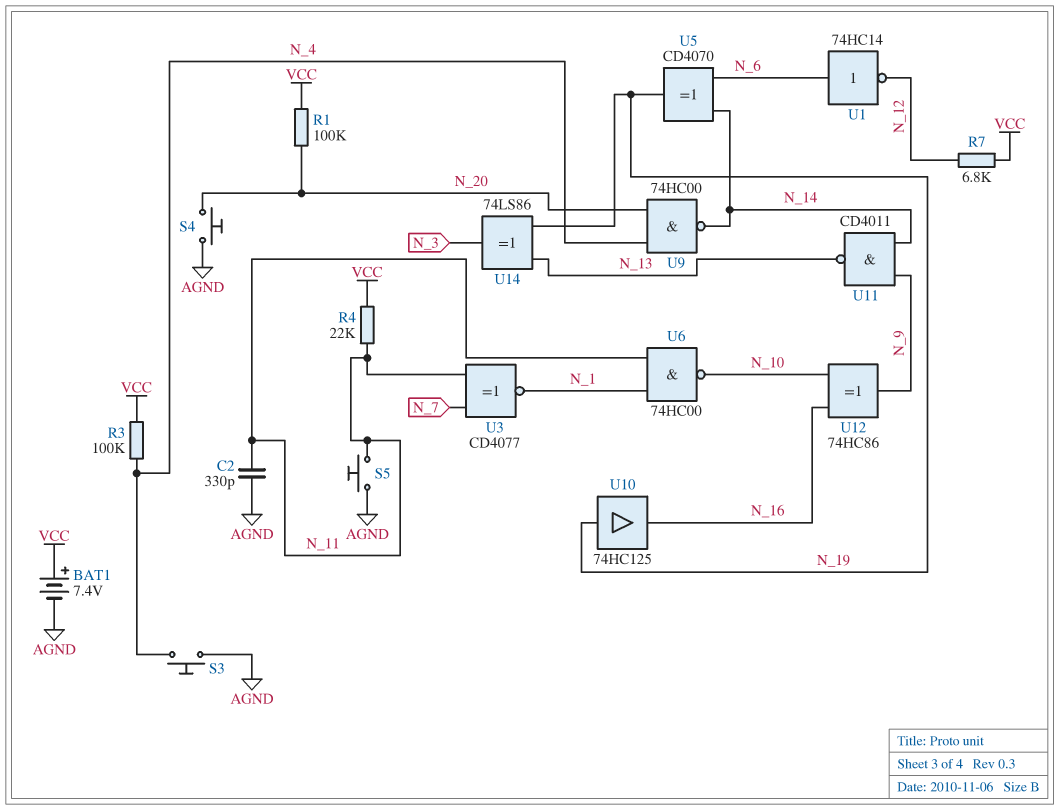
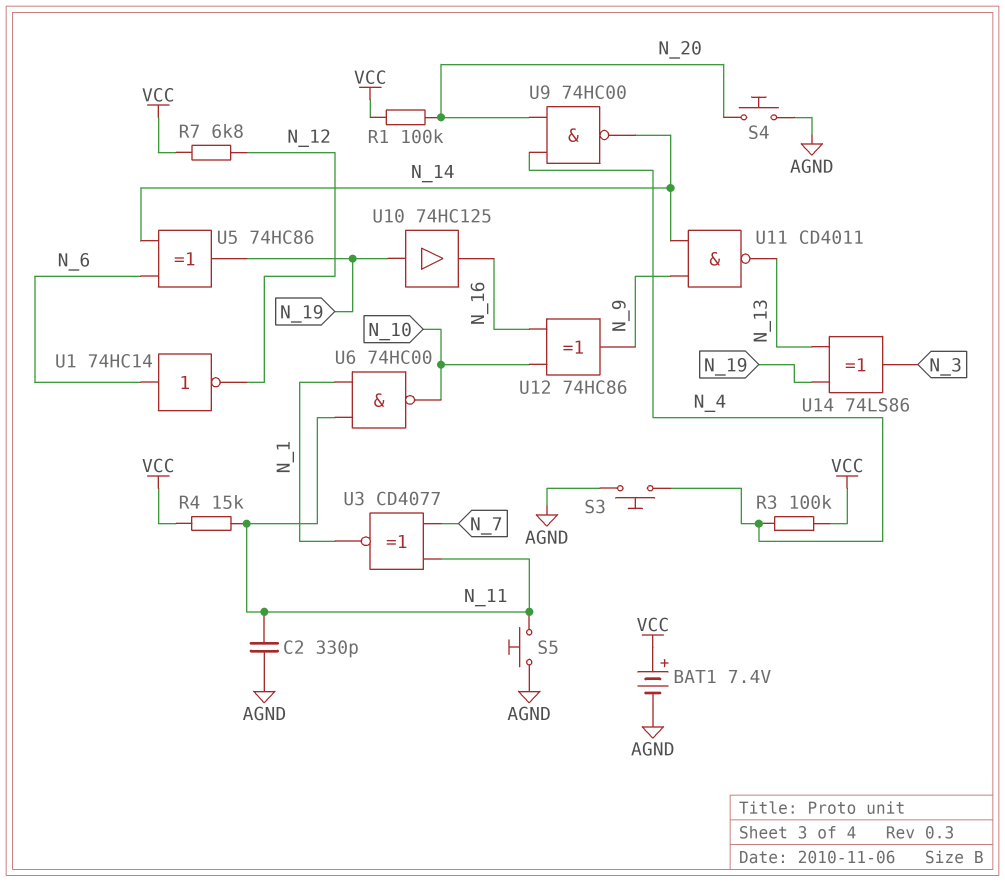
R4: 22k (N_11, VCC) -> 15k (N_11, VCC)
U5: XOR CD4070 (in N_6, in N_14, out N_19) -> XOR 74HC86 (in N_6, in N_14, out N_19)

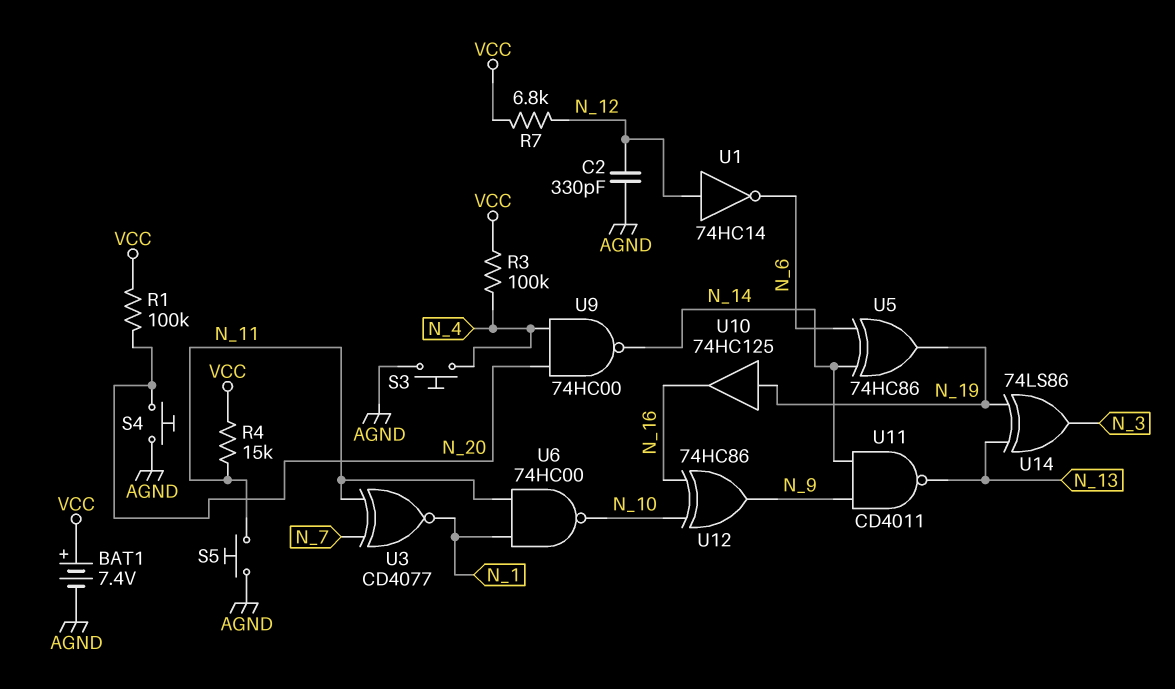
C2: 330pF (AGND, N_11) -> 330pF (AGND, N_12)
U1: NOT 74HC14 (in N_6, out N_12) -> NOT 74HC14 (in N_12, out N_6)

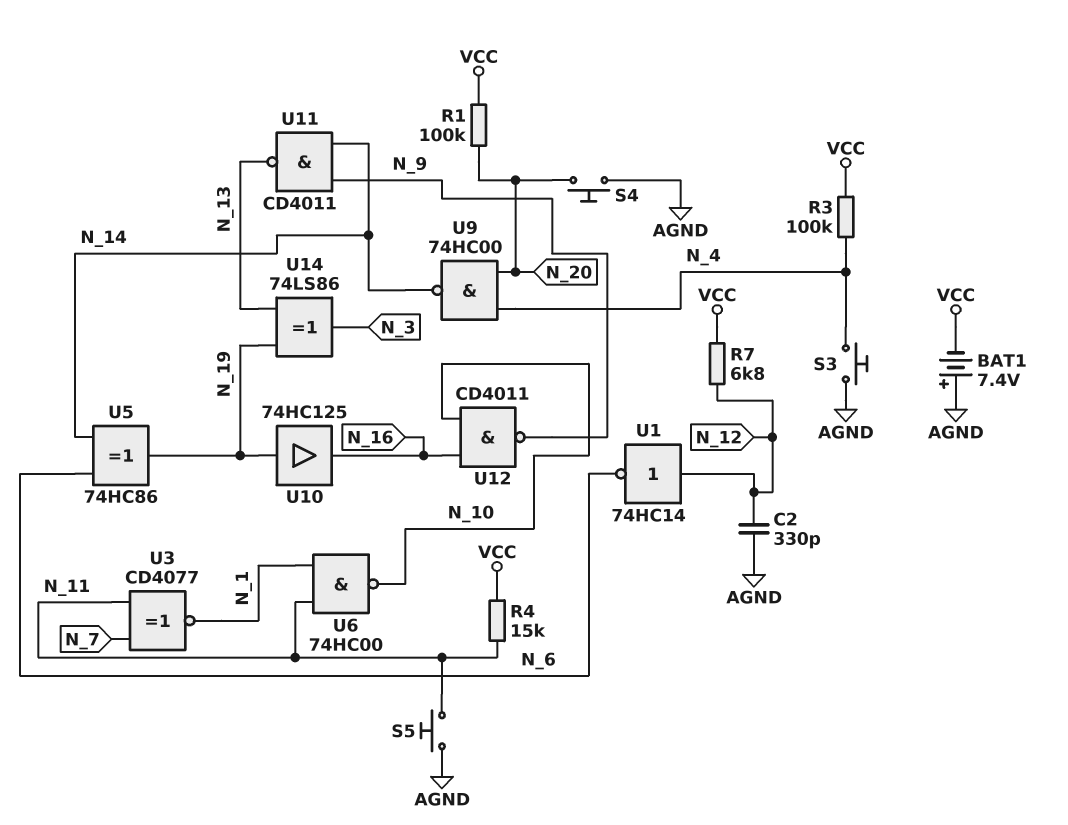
BAT1: 7.4V (plus VCC, minus AGND) -> 7.4V (plus AGND, minus VCC)
U12: XOR 74HC86 (in N_10, in N_16, out N_9) -> NAND CD4011 (in N_10, in N_16, out N_9)

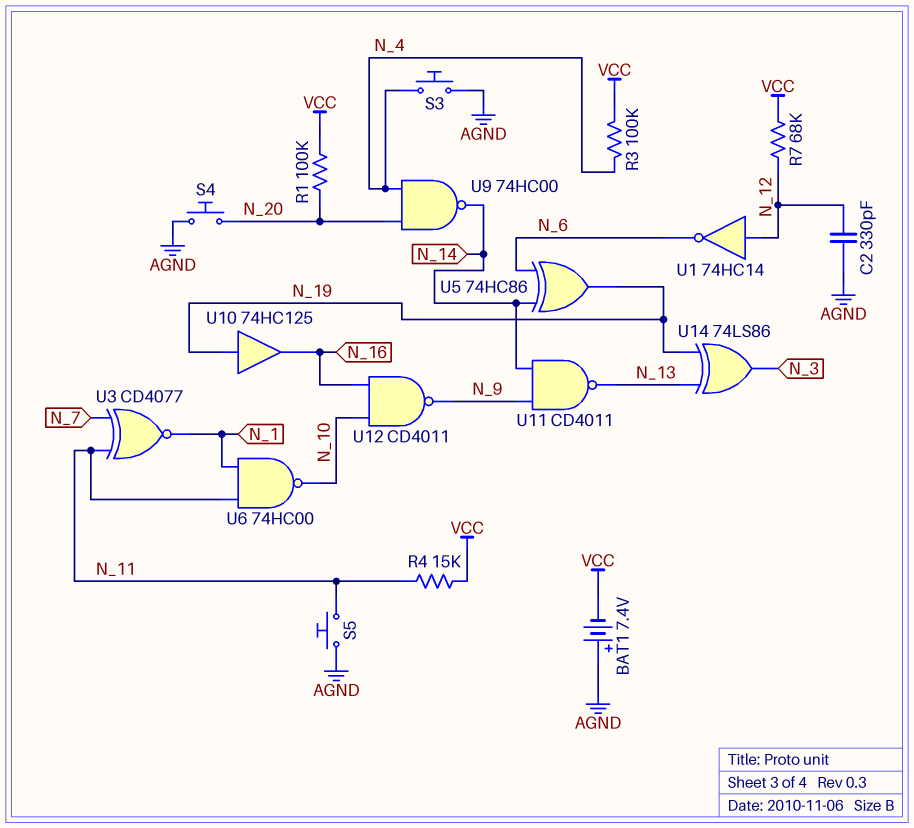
R7: 6.8k (N_12, VCC) -> 68k (N_12, VCC)

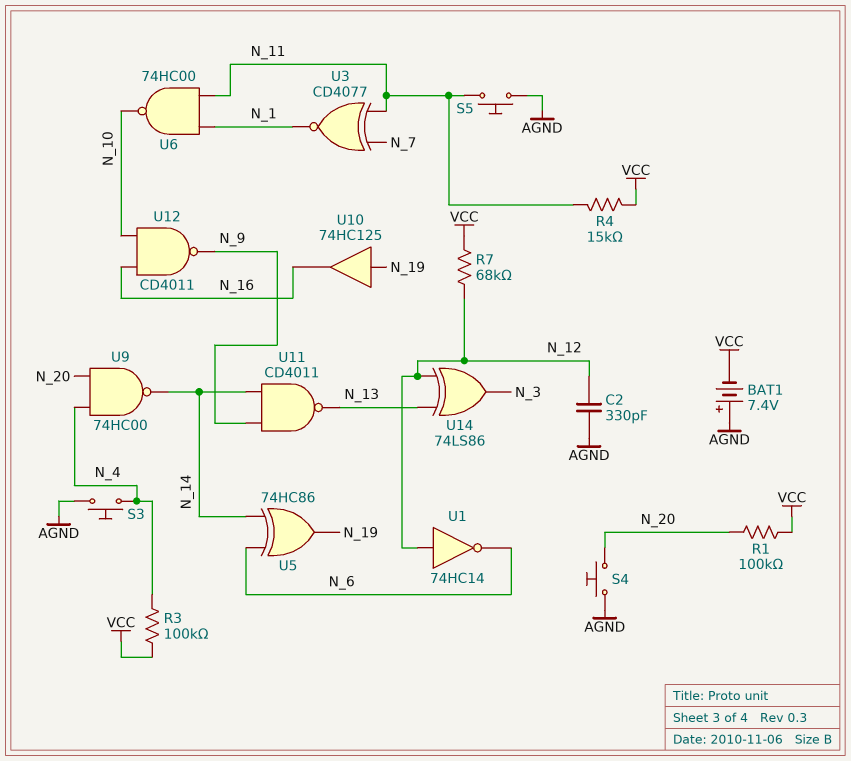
U14: XOR 74LS86 (in N_13, in N_19, out N_3) -> XOR 74LS86 (in N_12, in N_13, out N_3)

